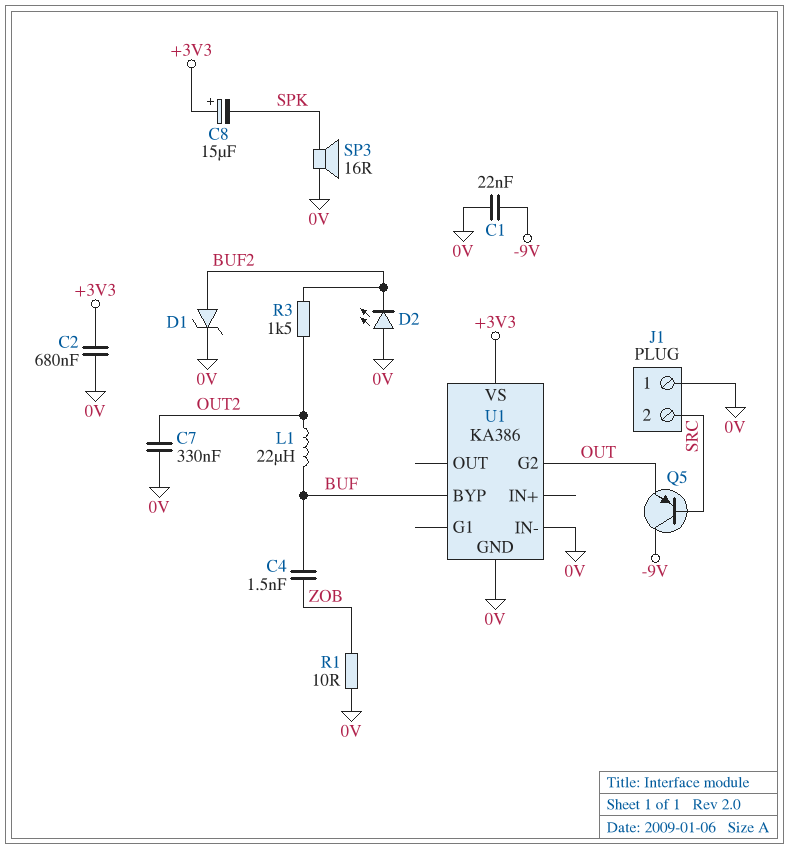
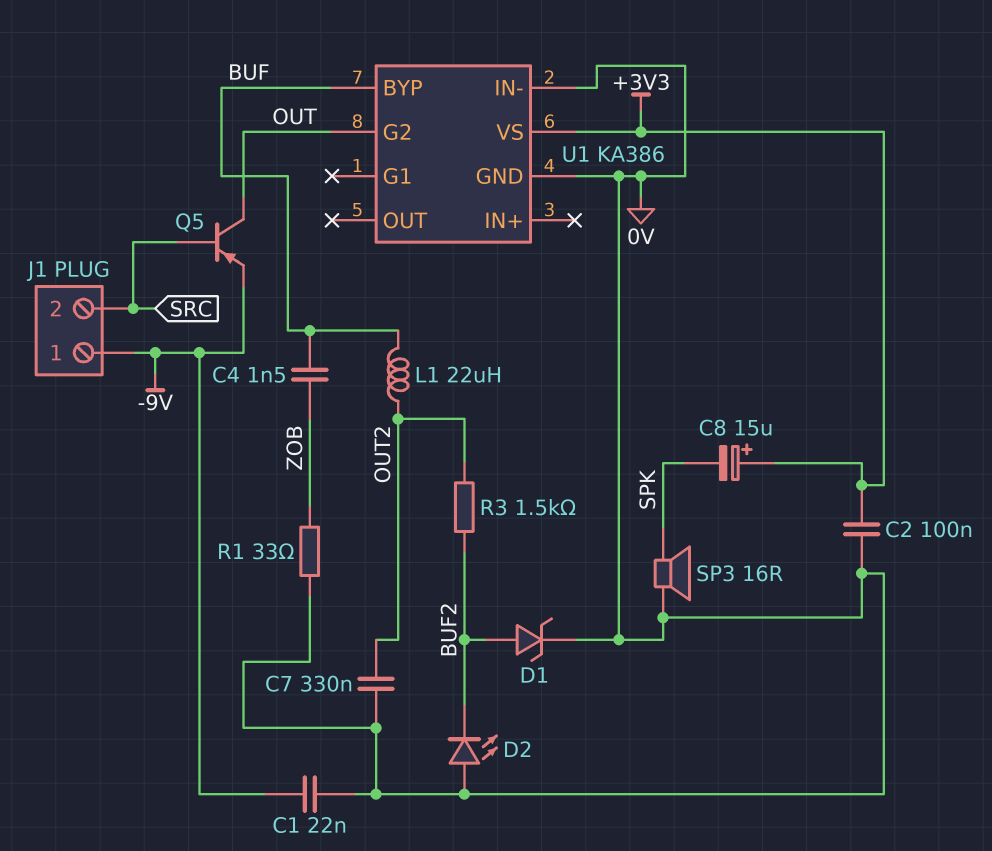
C2: 680nF (+3V3, 0V) -> 100nF (+3V3, 0V)
J1 pin 1: 0V -> -9V
Q5: PNP (B SRC, C -9V, E OUT) -> PNP (B SRC, C OUT, E -9V)
R1: 10 (0V, ZOB) -> 33 (0V, ZOB)

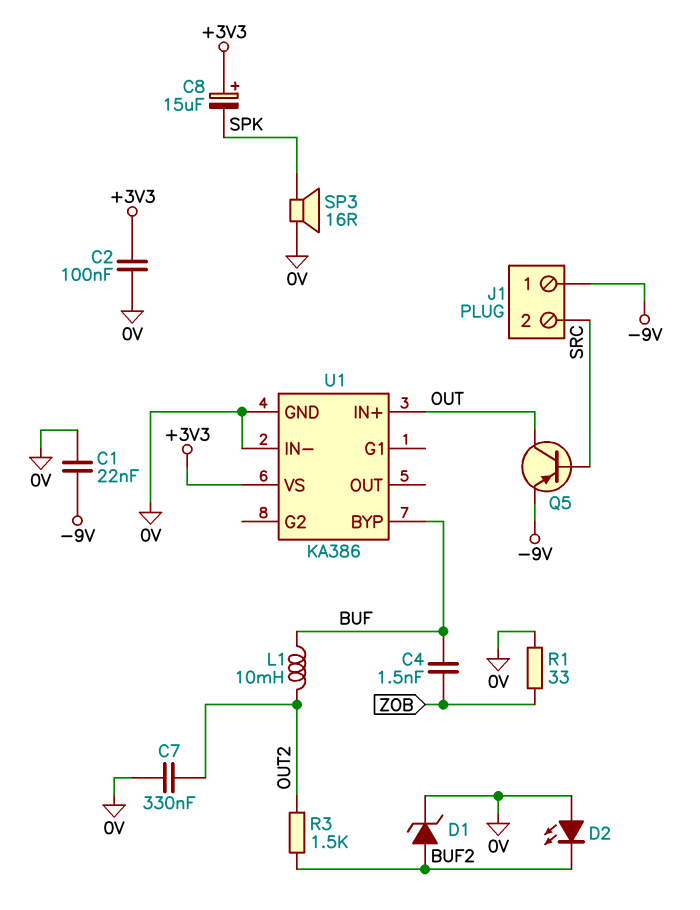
L1: 22uH (BUF, OUT2) -> 10mH (BUF, OUT2)
U1 pin G2: OUT -> none
U1 pin IN+: none -> OUT

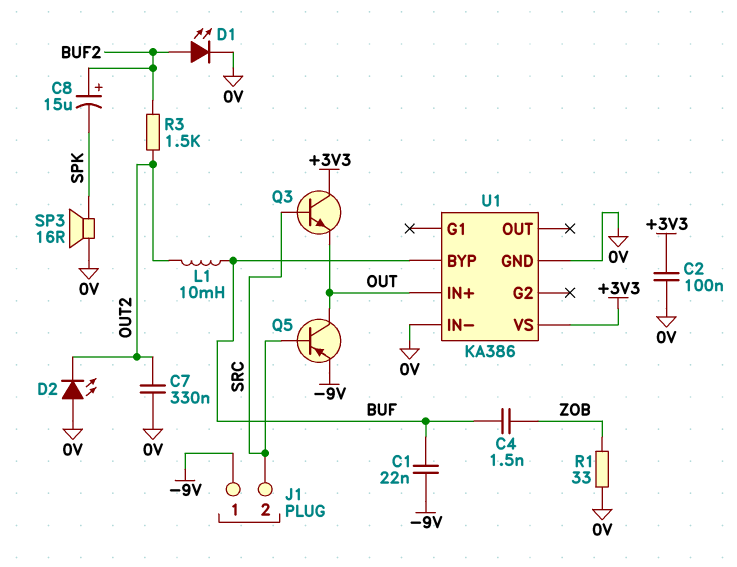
C1: 22nF (-9V, 0V) -> 22nF (-9V, BUF)
C8: 15uF (plus +3V3, minus SPK) -> 15uF (plus BUF2, minus SPK)
D1: zener (A BUF2, K 0V) -> LED (A BUF2, K 0V)
D2: LED (A 0V, K BUF2) -> LED (A 0V, K OUT2)
Q3: none -> NPN (B SRC, C +3V3, E OUT)

